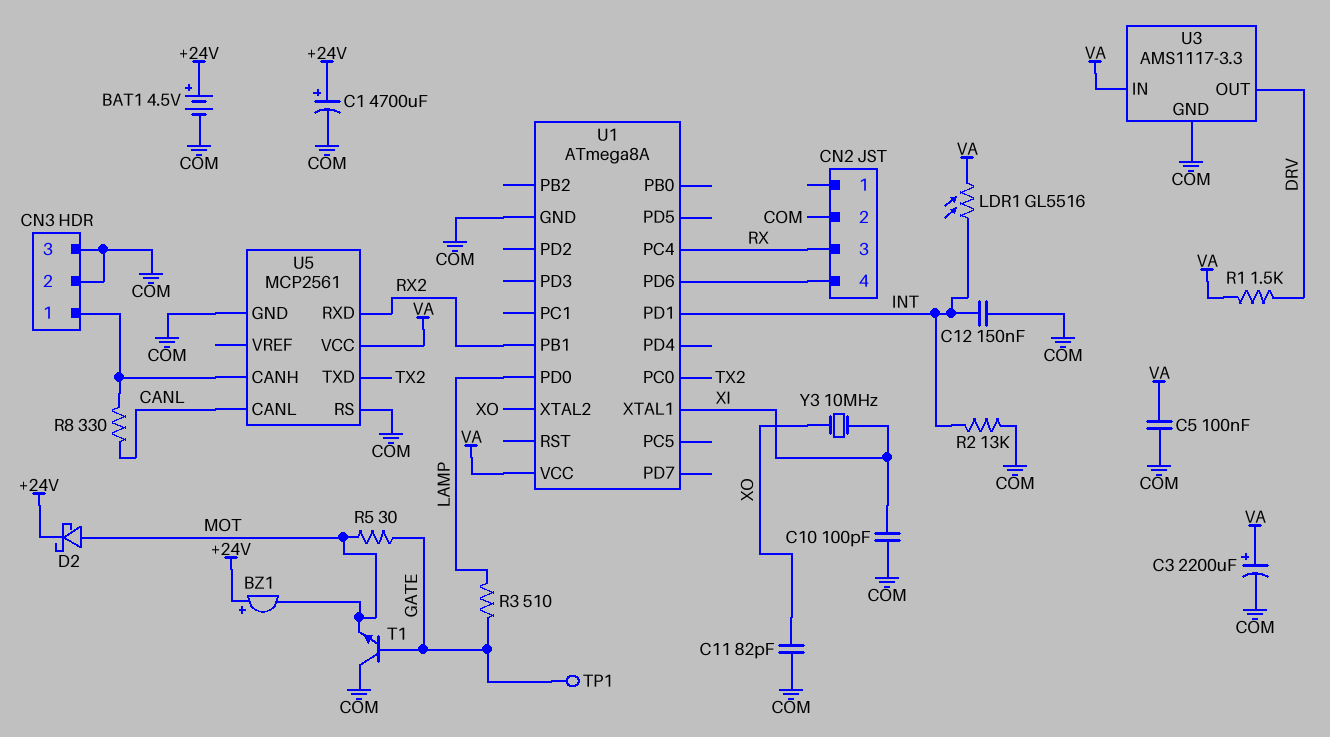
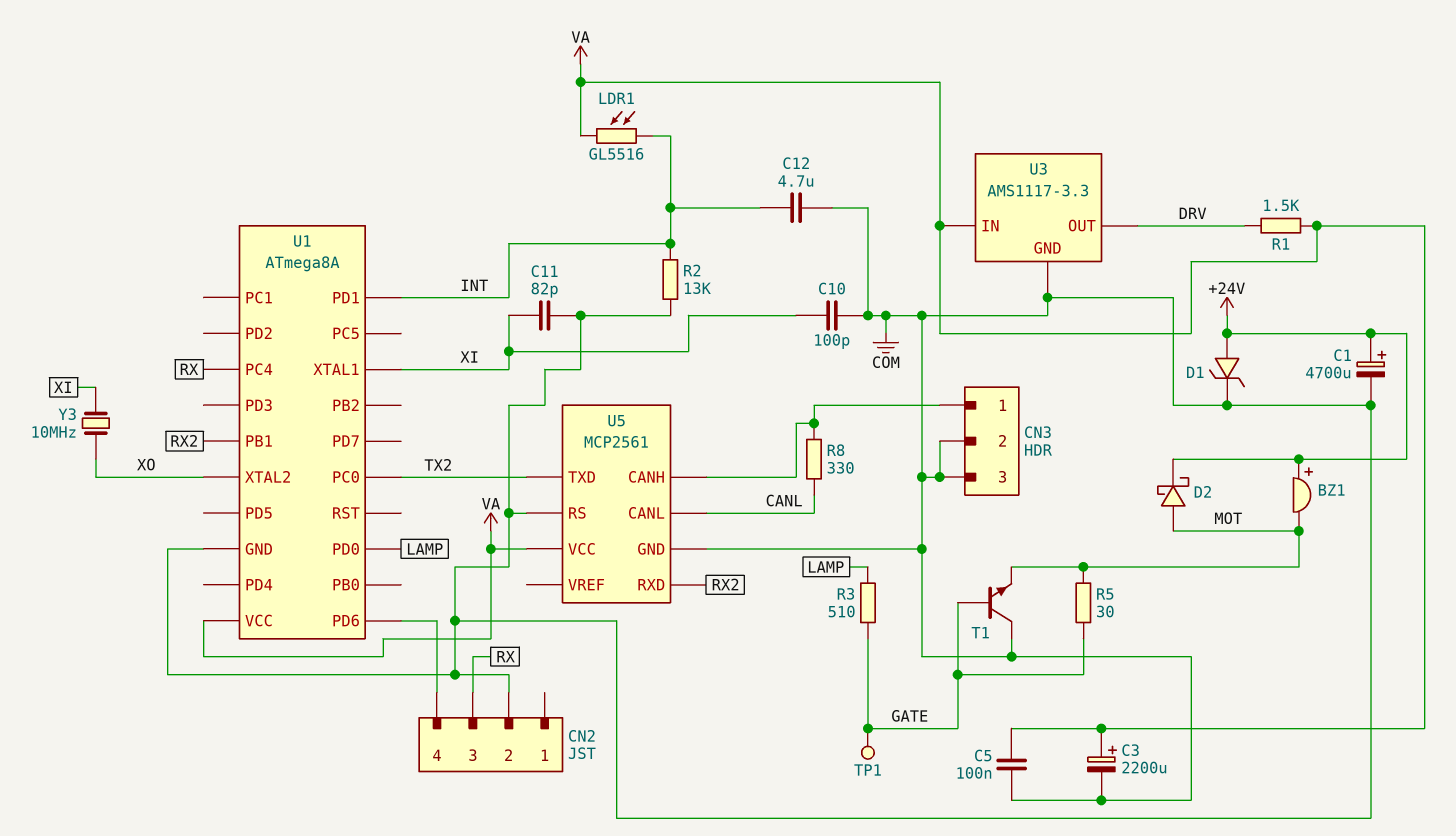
BAT1: 4.5V (plus +24V, minus COM) -> none
C11: 82pF (COM, XO) -> 82pF (COM, XI)
C12: 150nF (COM, INT) -> 4.7uF (COM, INT)
D1: none -> zener (A +24V, K COM)

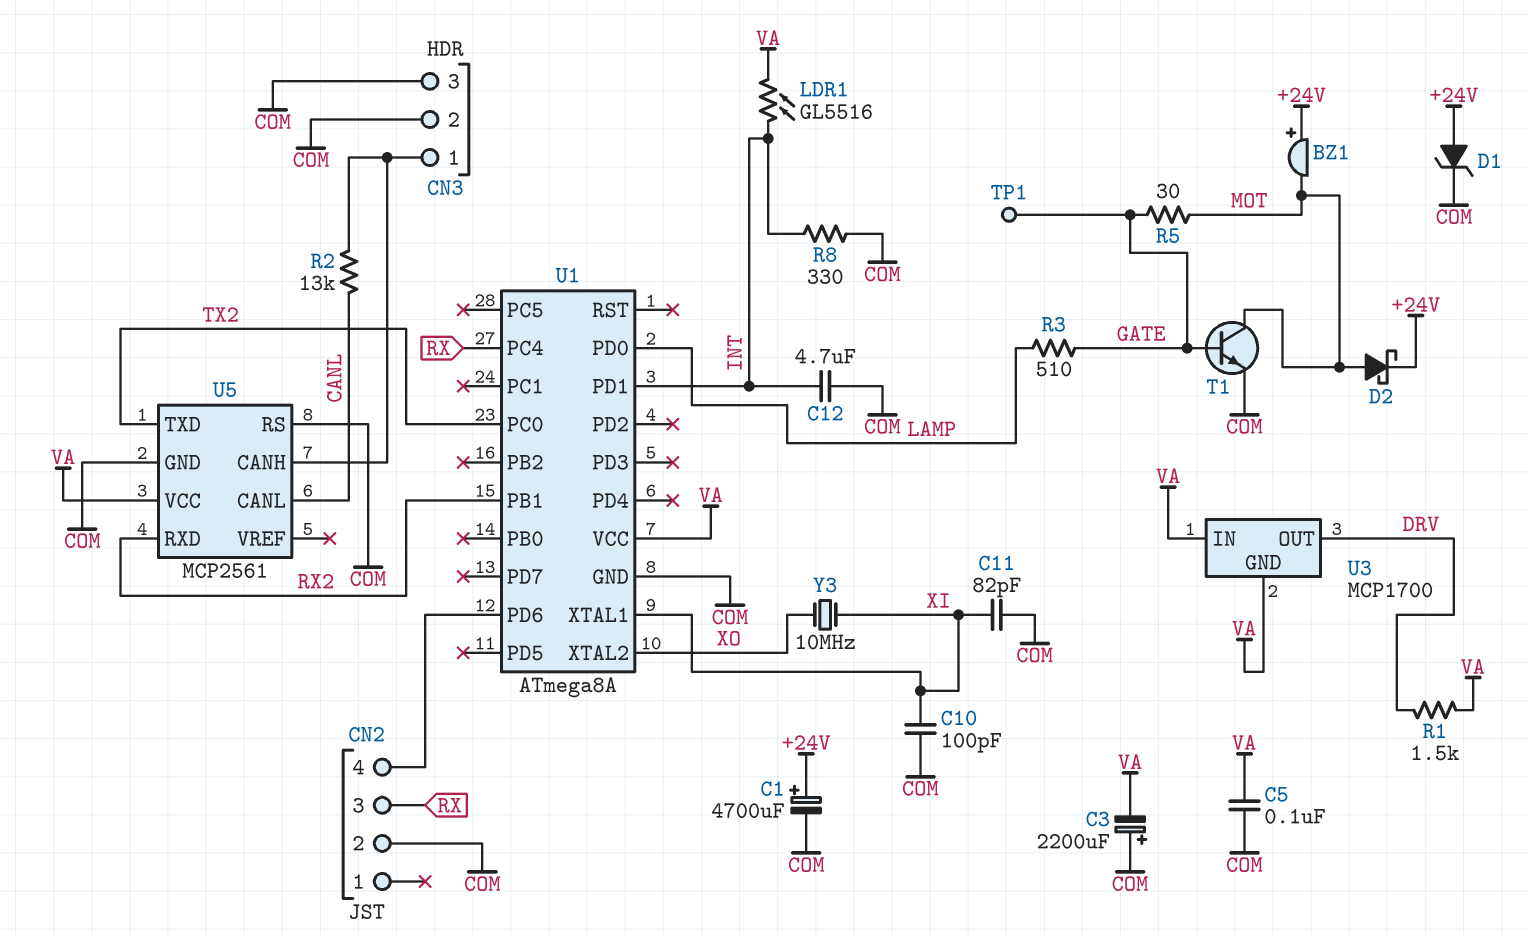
C3: 2200uF (plus VA, minus COM) -> 2200uF (plus COM, minus VA)
R2: 13k (COM, INT) -> 13k (CANL, CN3/1)
R8: 330 (CANL, CN3/1) -> 330 (COM, INT)
T1: NPN (B GATE, C COM, E MOT) -> NPN (B GATE, C MOT, E COM)
U3: AMS1117-3.3 -> MCP1700
U3 pin GND: COM -> VA

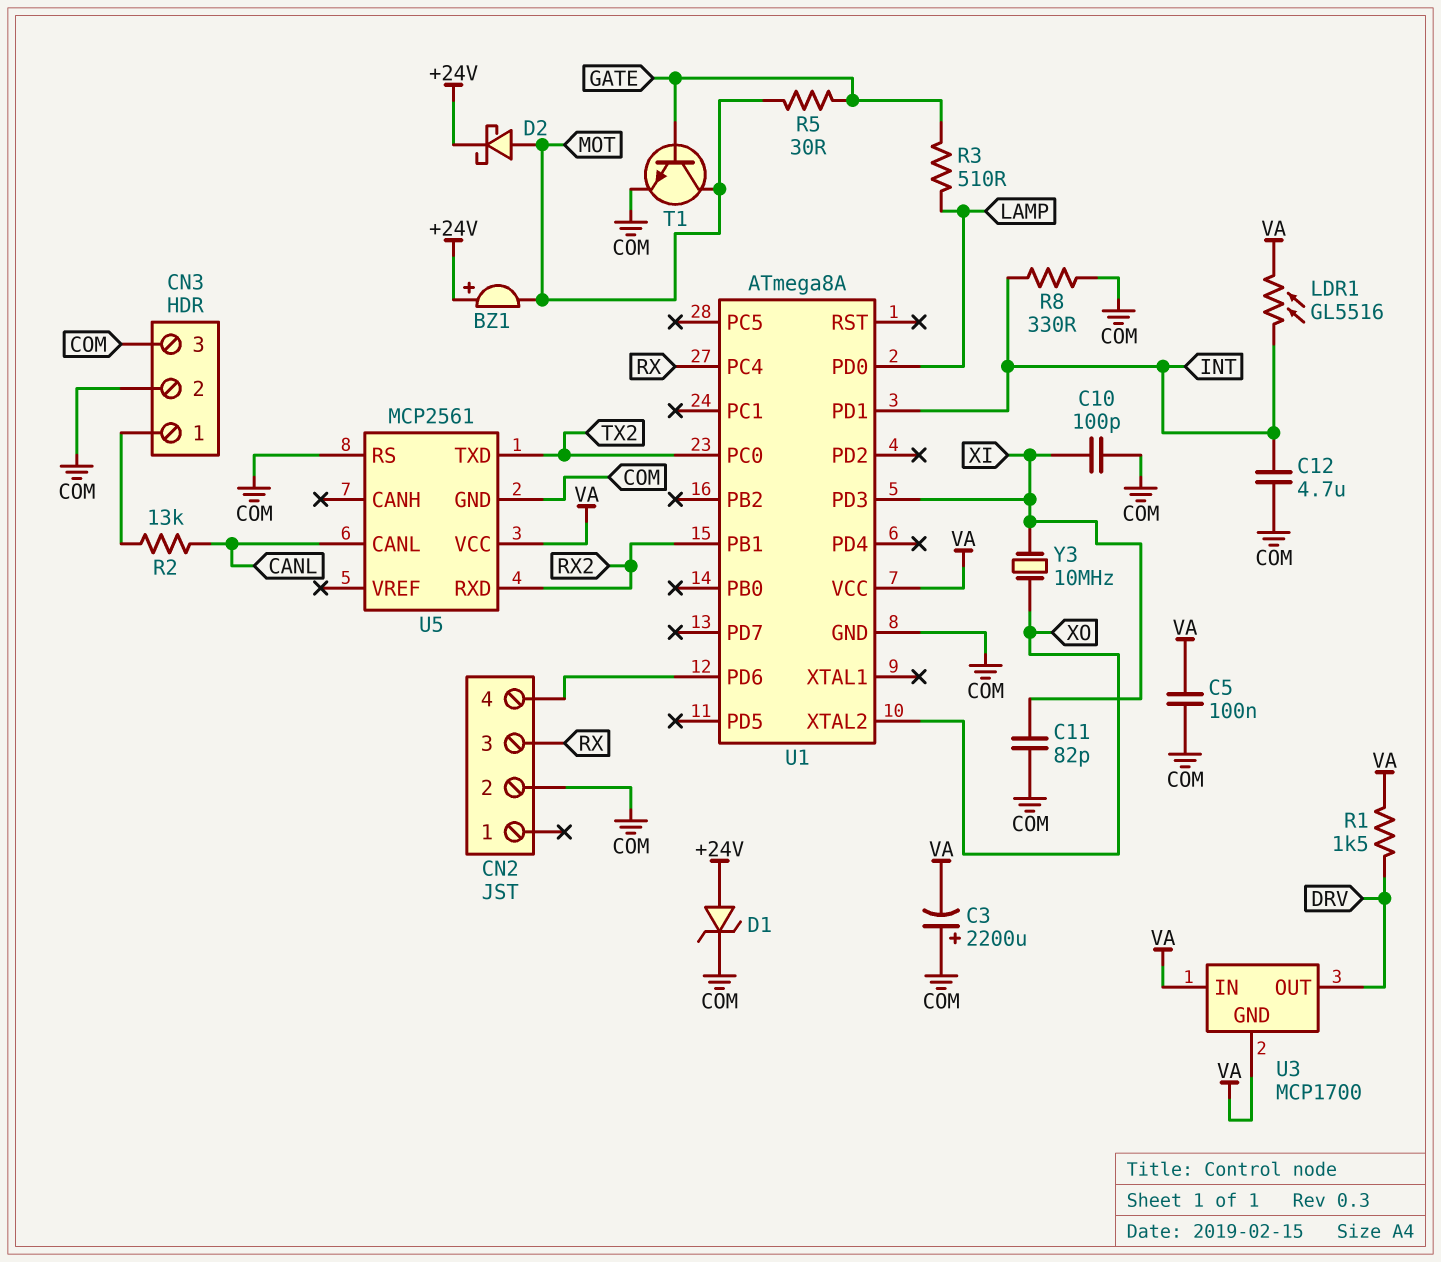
C1: 4700uF (plus +24V, minus COM) -> none
TP1: test point (GATE) -> none
U1 pin PD3: none -> XI
U1 pin XTAL1: XI -> none
U5 pin CANH: CN3/1 -> none

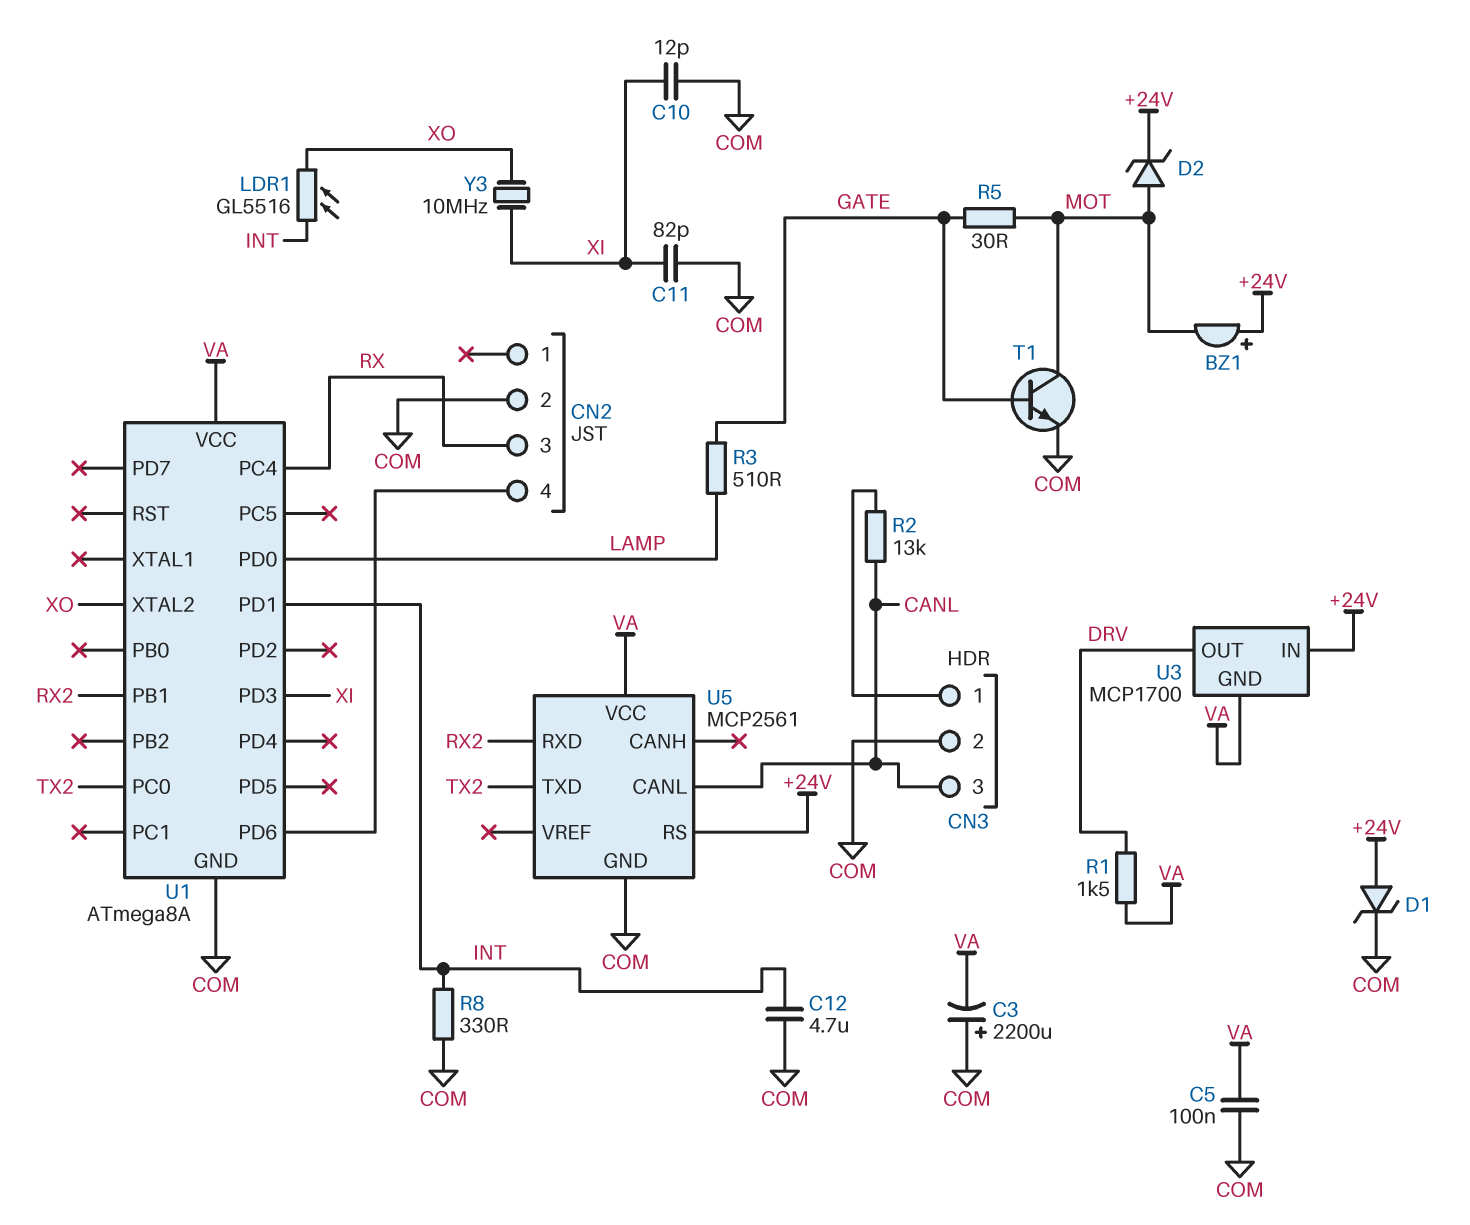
C10: 100pF (COM, XI) -> 12pF (COM, XI)
CN3 pin 3: COM -> CANL
D2: schottky (A MOT, K +24V) -> zener (A MOT, K +24V)
LDR1: GL5516 (INT, VA) -> GL5516 (INT, XO)
U3 pin IN: VA -> +24V
U5 pin RS: COM -> +24V

